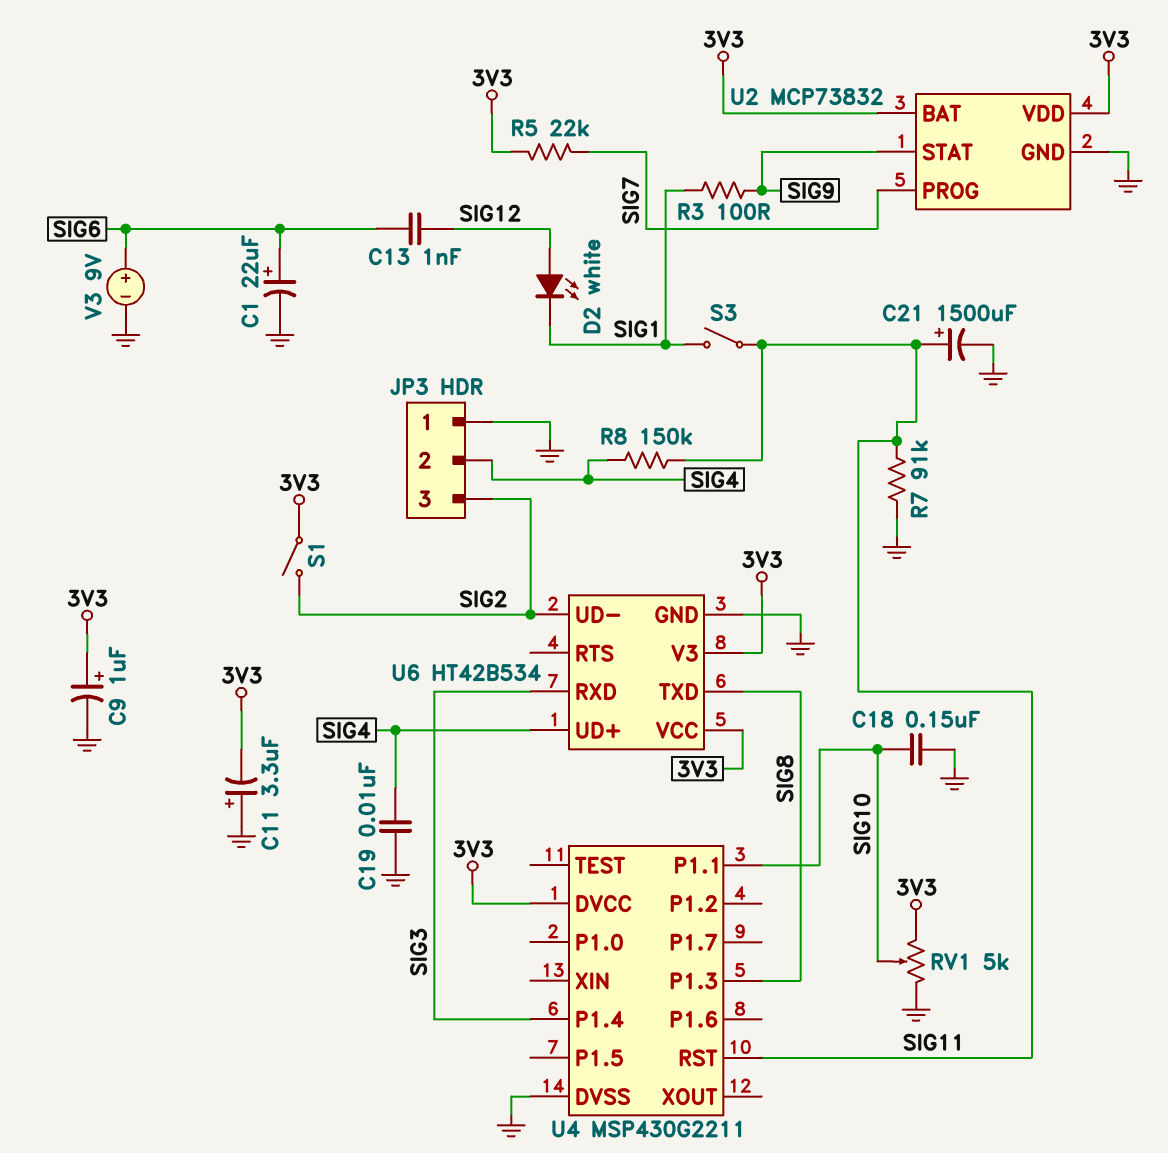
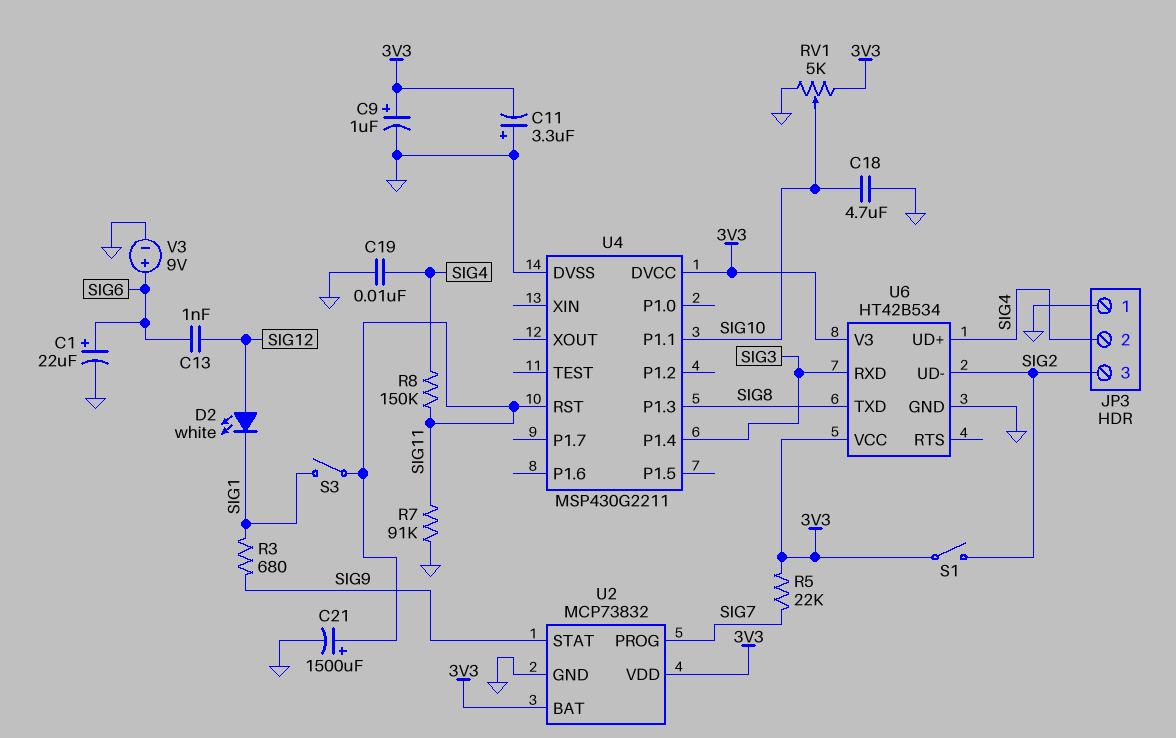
C18: 150nF (GND, SIG10) -> 4.7uF (GND, SIG10)
R3: 100 (SIG1, SIG9) -> 680 (SIG1, SIG9)

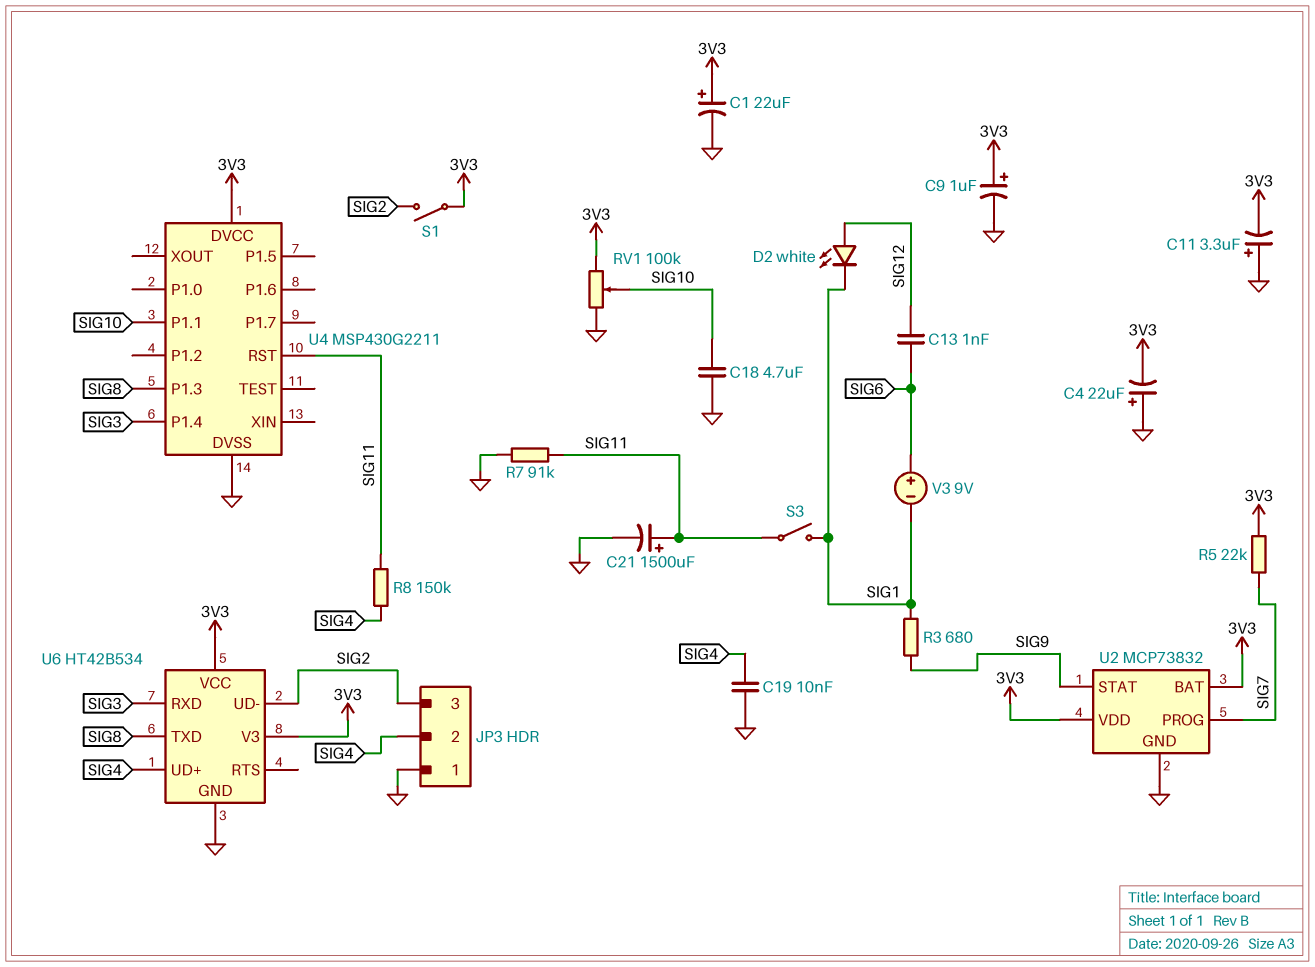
C1: 22uF (plus SIG6, minus GND) -> 22uF (plus 3V3, minus GND)
C4: none -> 22uF (plus GND, minus 3V3)
RV1: 5k (3V3, GND, wiper SIG10) -> 100k (3V3, GND, wiper SIG10)
V3: 9V (plus SIG6, minus GND) -> 9V (plus SIG6, minus SIG1)

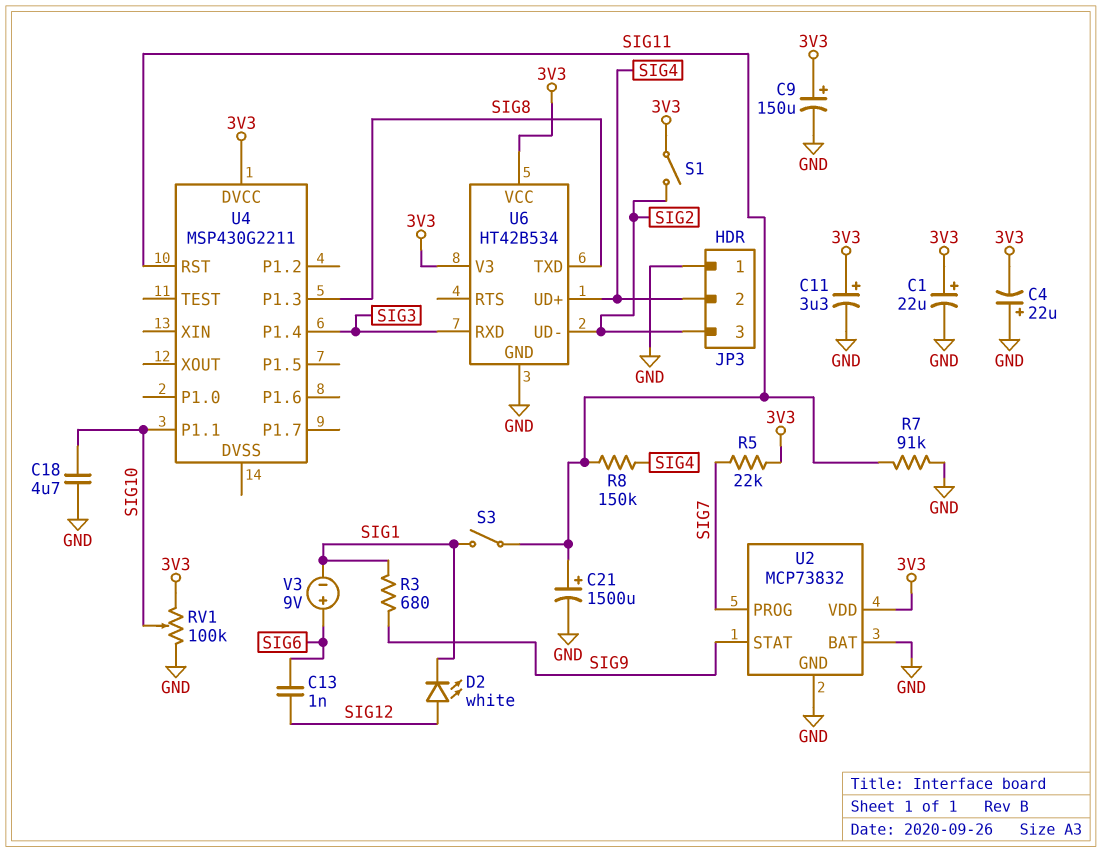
C9: 1uF (plus 3V3, minus GND) -> 150uF (plus 3V3, minus GND)
C11: 3.3uF (plus GND, minus 3V3) -> 3.3uF (plus 3V3, minus GND)
C19: 10nF (GND, SIG4) -> none
U2 pin BAT: 3V3 -> GND
U4 pin DVSS: GND -> none

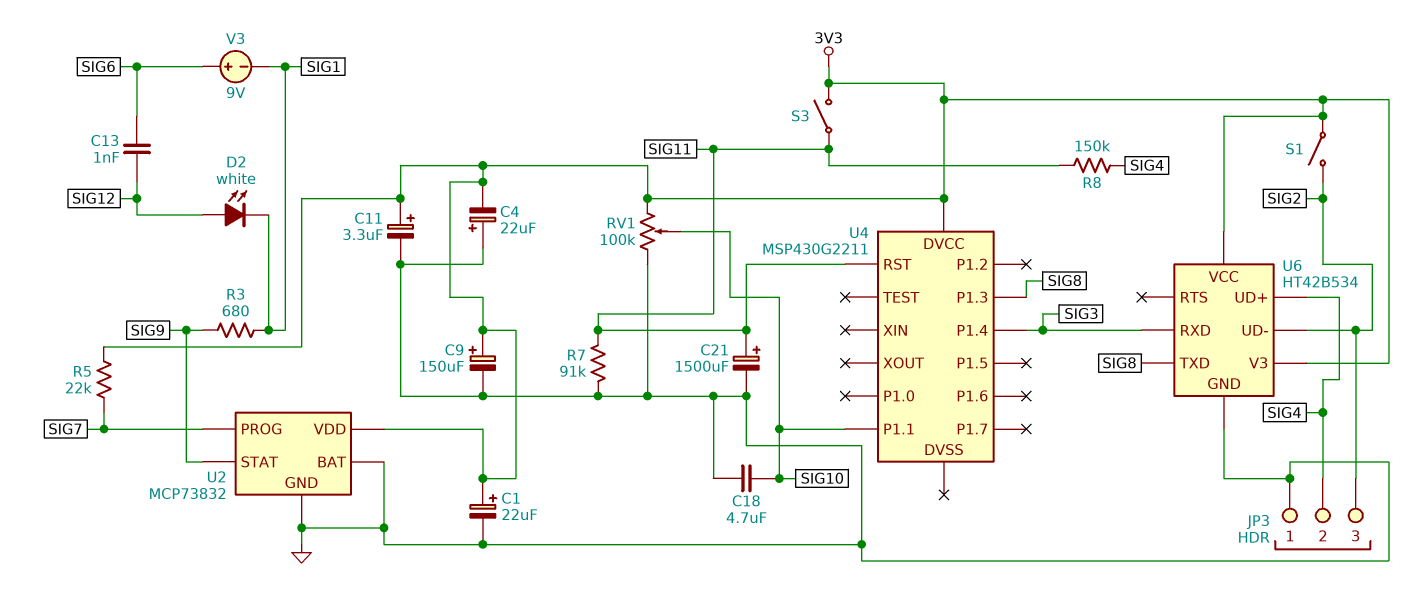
S3: switch (SIG1, SIG11) -> switch (3V3, SIG11)

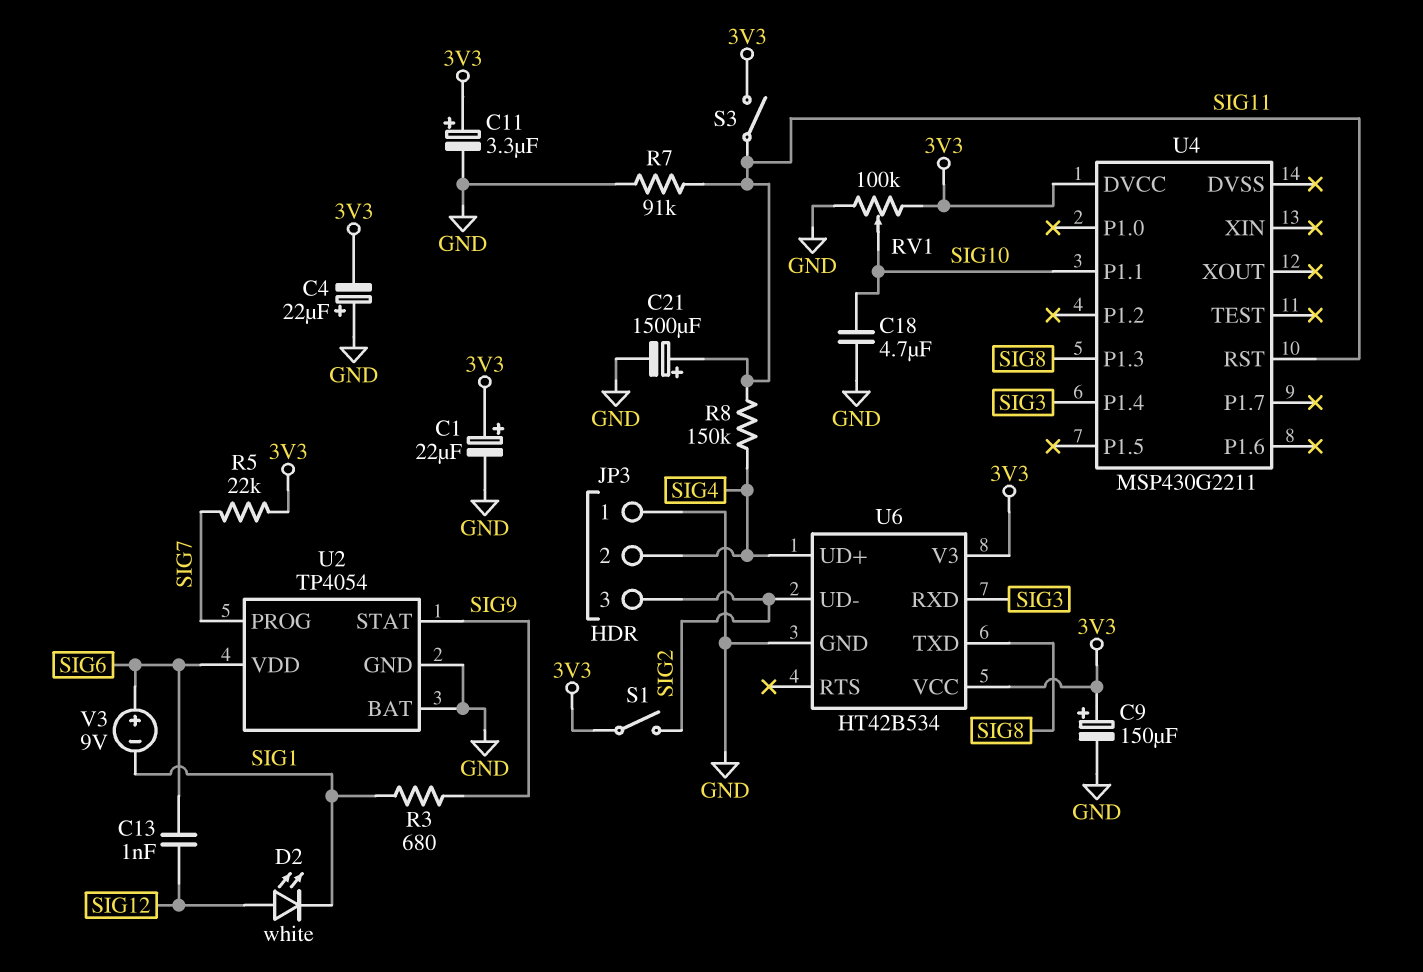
U2: MCP73832 -> TP4054
U2 pin VDD: 3V3 -> SIG6

